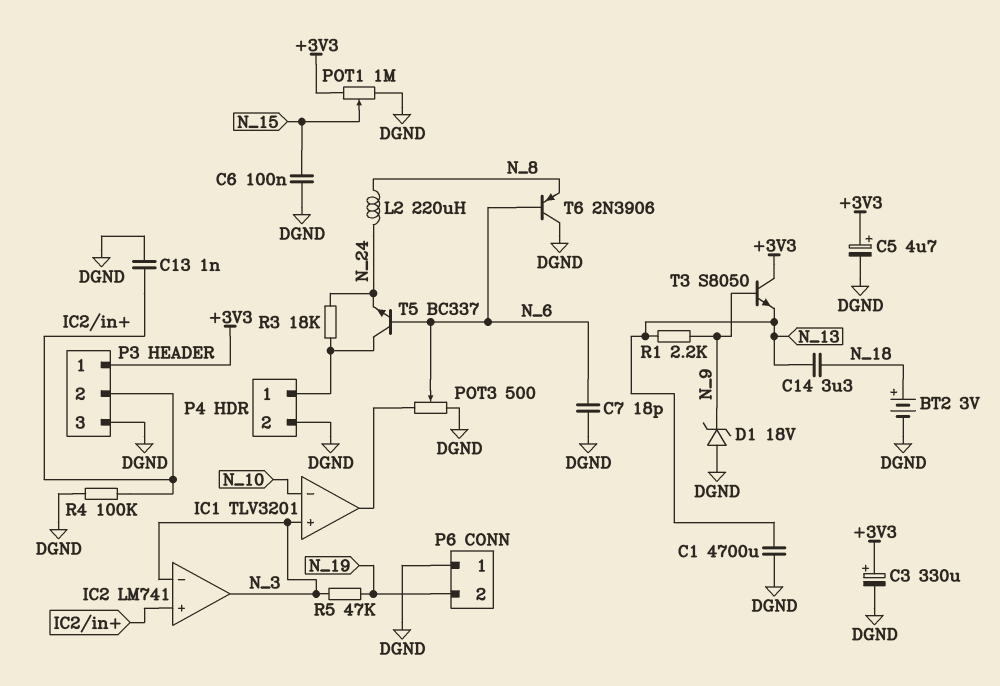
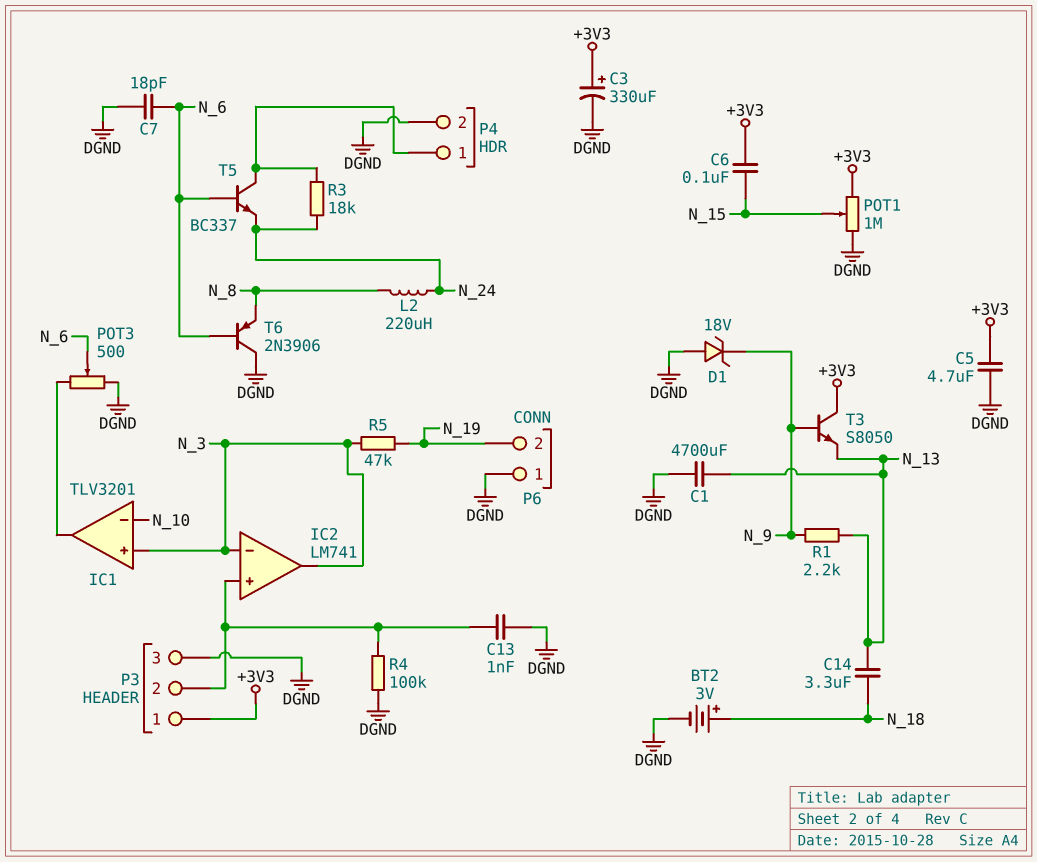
C5: 4.7uF (plus +3V3, minus DGND) -> 4.7uF (+3V3, DGND)
C6: 100nF (DGND, N_15) -> 100nF (+3V3, N_15)

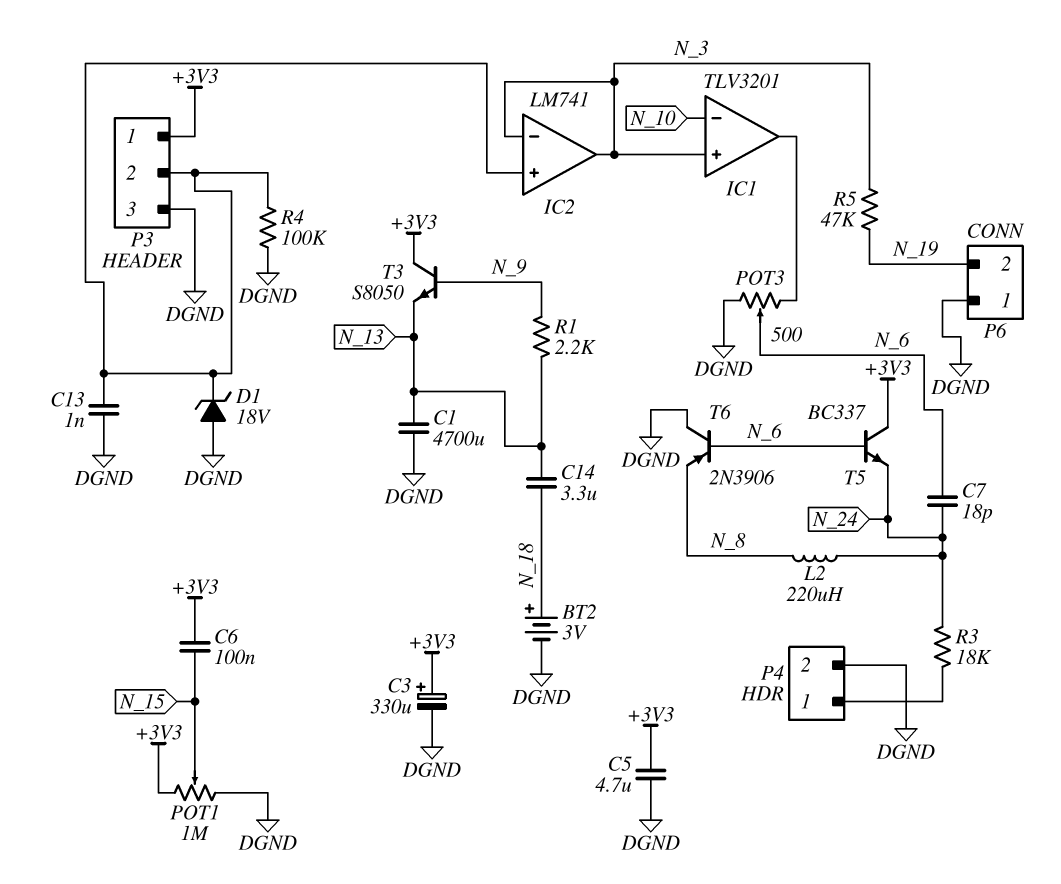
C7: 18pF (DGND, N_6) -> 18pF (N_6, N_24)
D1: zener 18V (A DGND, K N_9) -> zener 18V (A DGND, K IC2/in+)
T5: NPN BC337 (B N_6, C P4/1, E N_24) -> NPN BC337 (B N_6, C +3V3, E N_24)

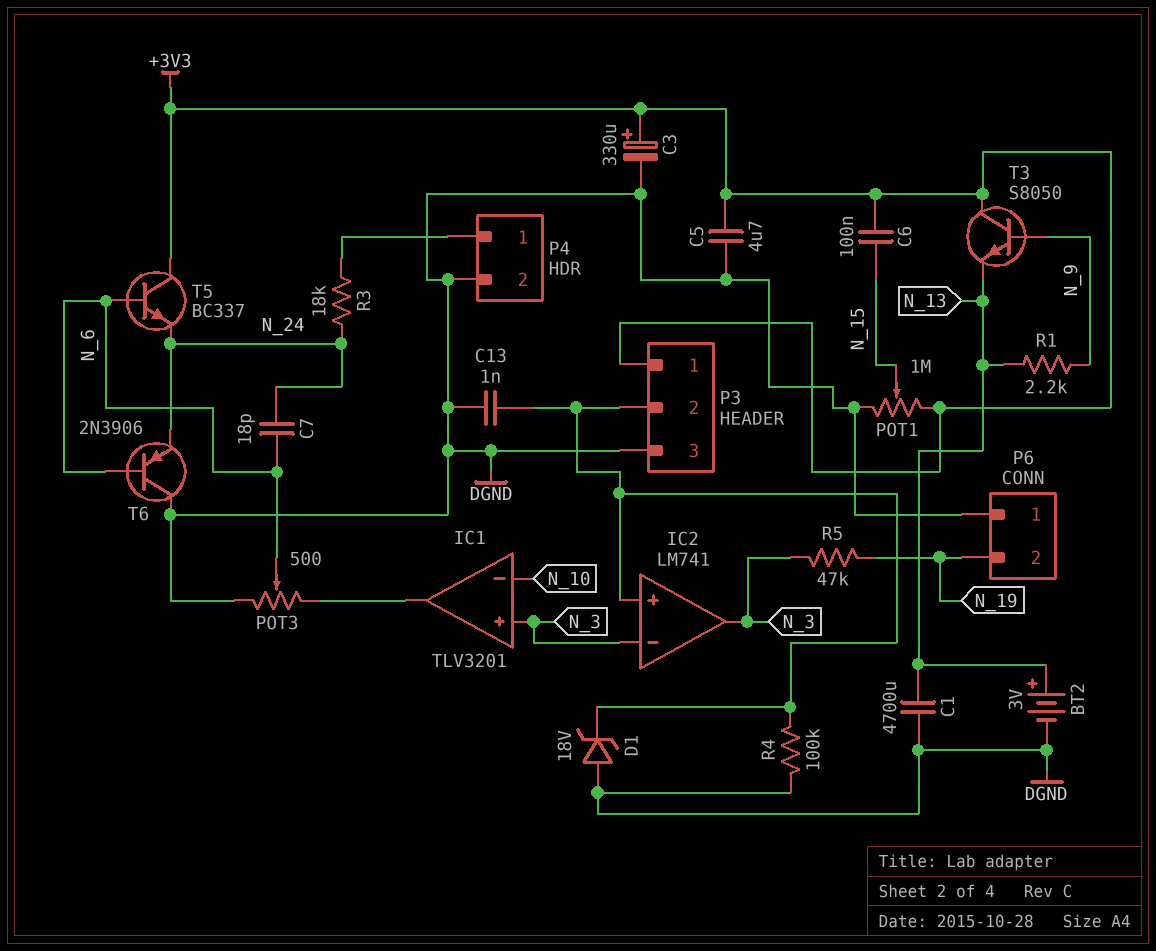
BT2: 3V (plus N_18, minus DGND) -> 3V (plus N_13, minus DGND)
C14: 3.3uF (N_13, N_18) -> none
L2: 220uH (N_8, N_24) -> none
T6: PNP 2N3906 (B N_6, C DGND, E N_8) -> PNP 2N3906 (B N_6, C DGND, E N_24)

